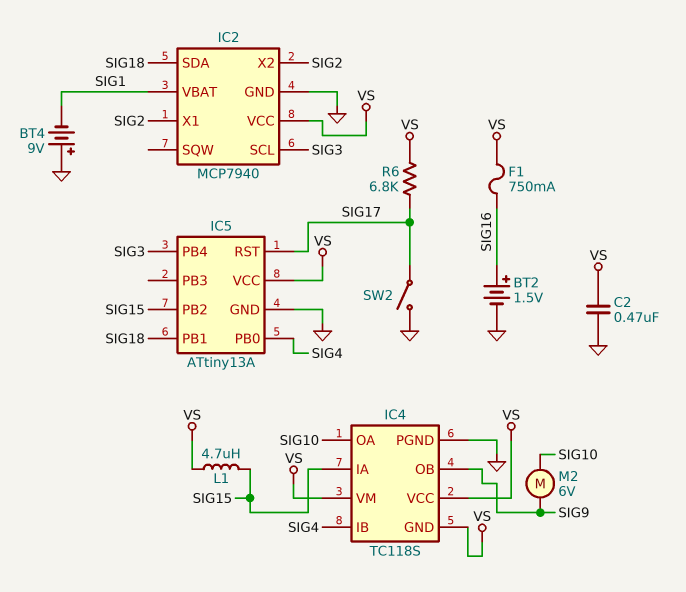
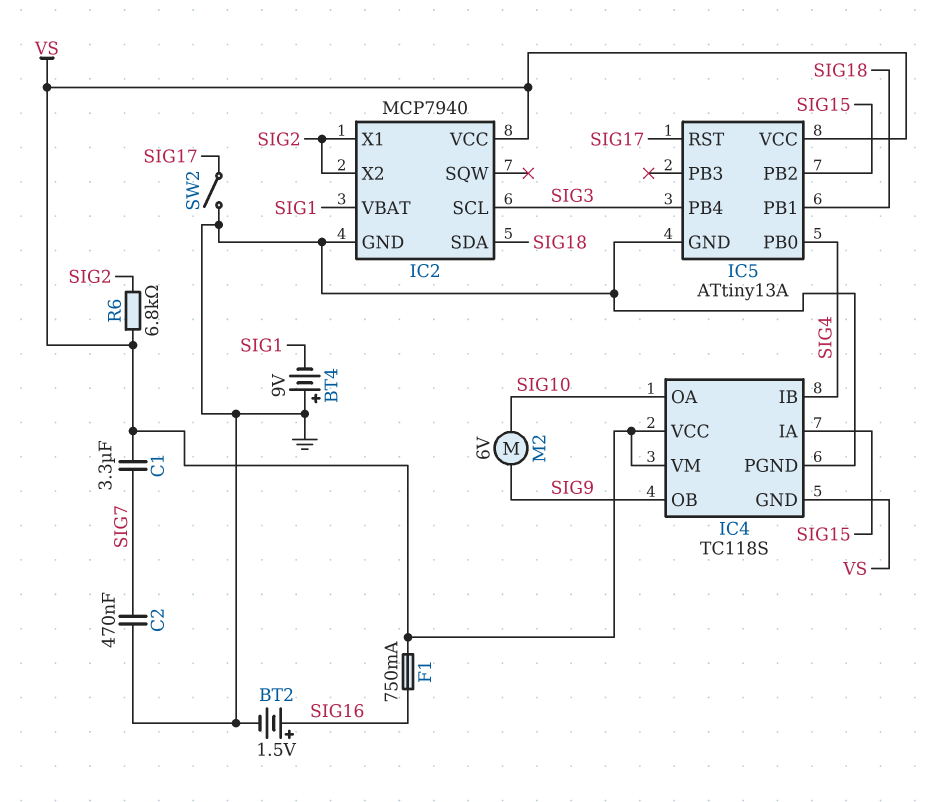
C1: none -> 3.3uF (SIG7, VS)
C2: 470nF (GND, VS) -> 470nF (GND, SIG7)
L1: 4.7uH (SIG15, VS) -> none
R6: 6.8k (SIG17, VS) -> 6.8k (SIG2, VS)

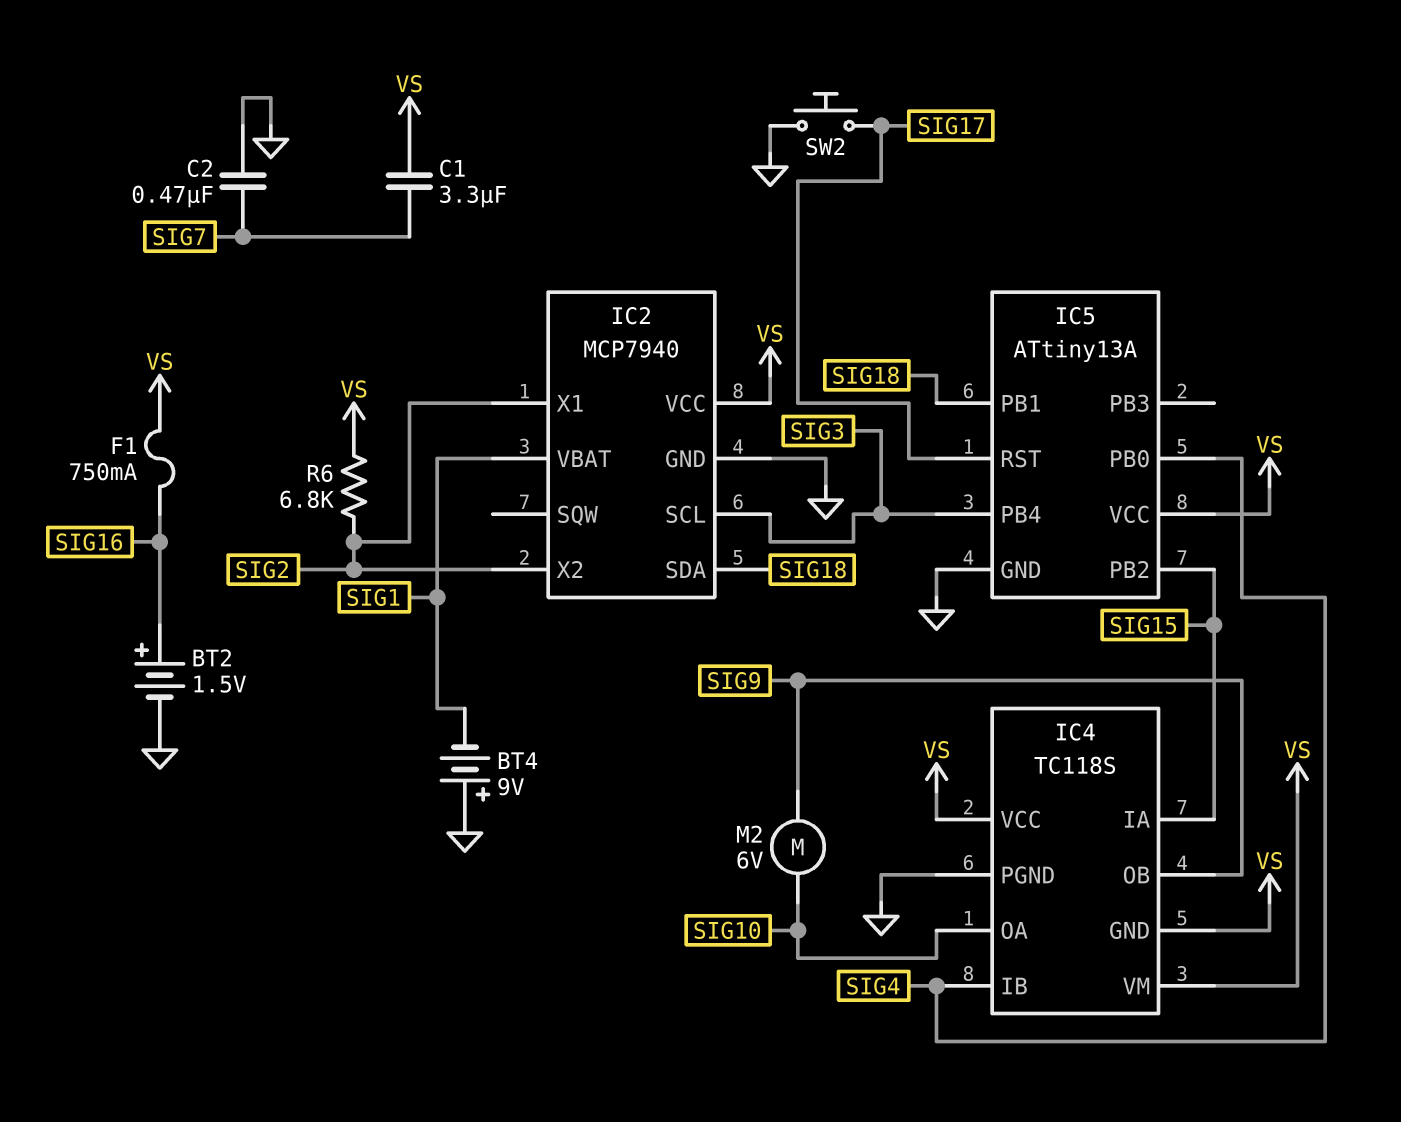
SW2: switch (GND, SIG17) -> button (GND, SIG17)

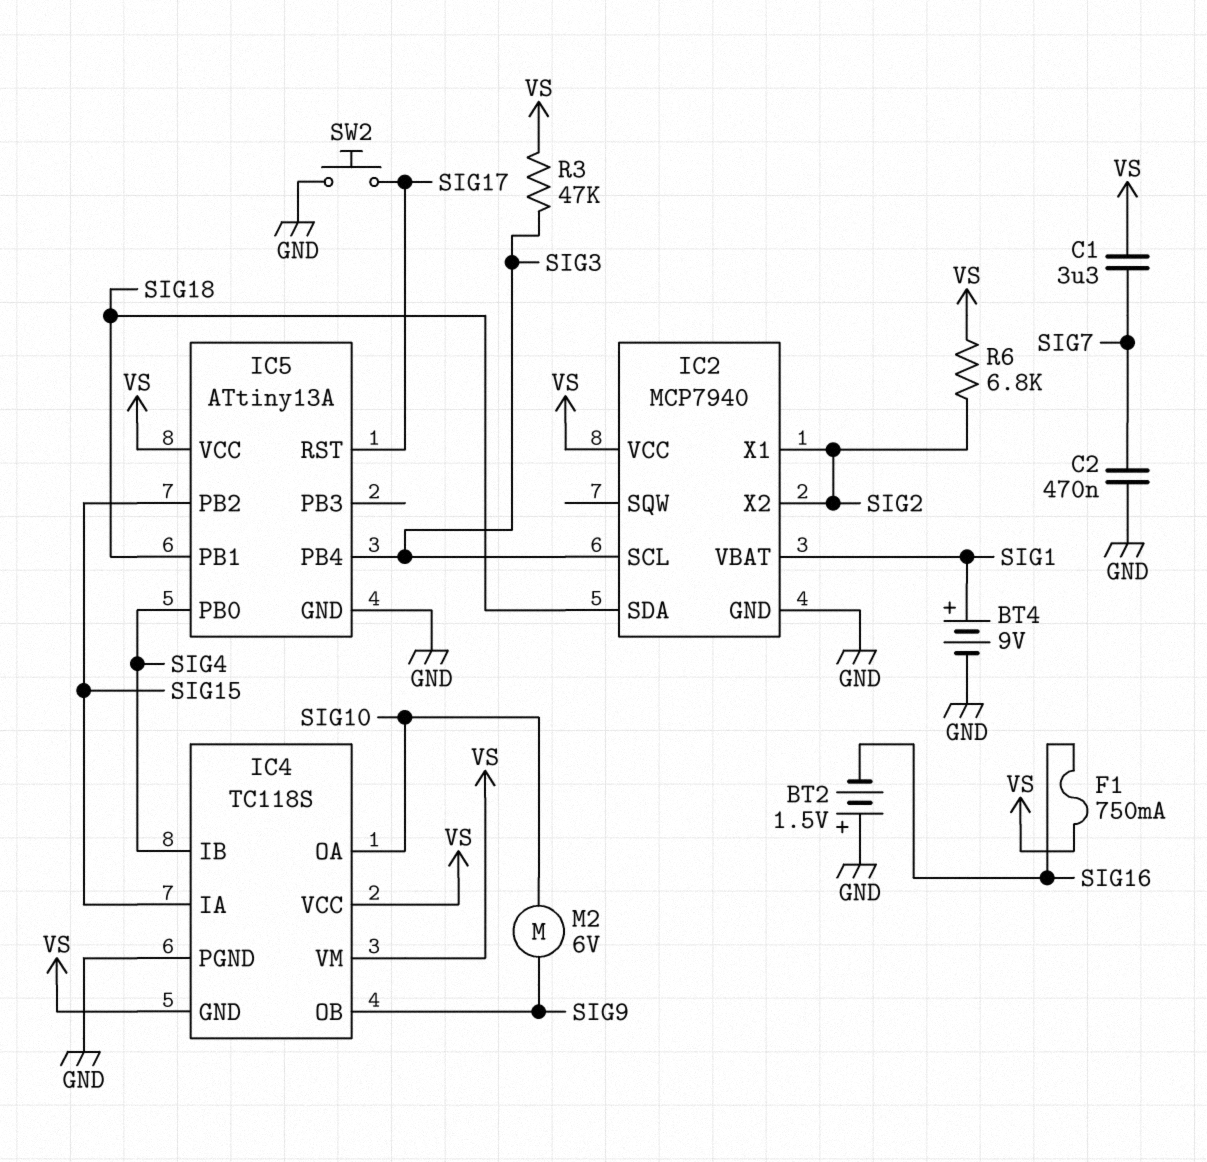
BT2: 1.5V (plus SIG16, minus GND) -> 1.5V (plus GND, minus SIG16)
BT4: 9V (plus GND, minus SIG1) -> 9V (plus SIG1, minus GND)
R3: none -> 47k (SIG3, VS)

